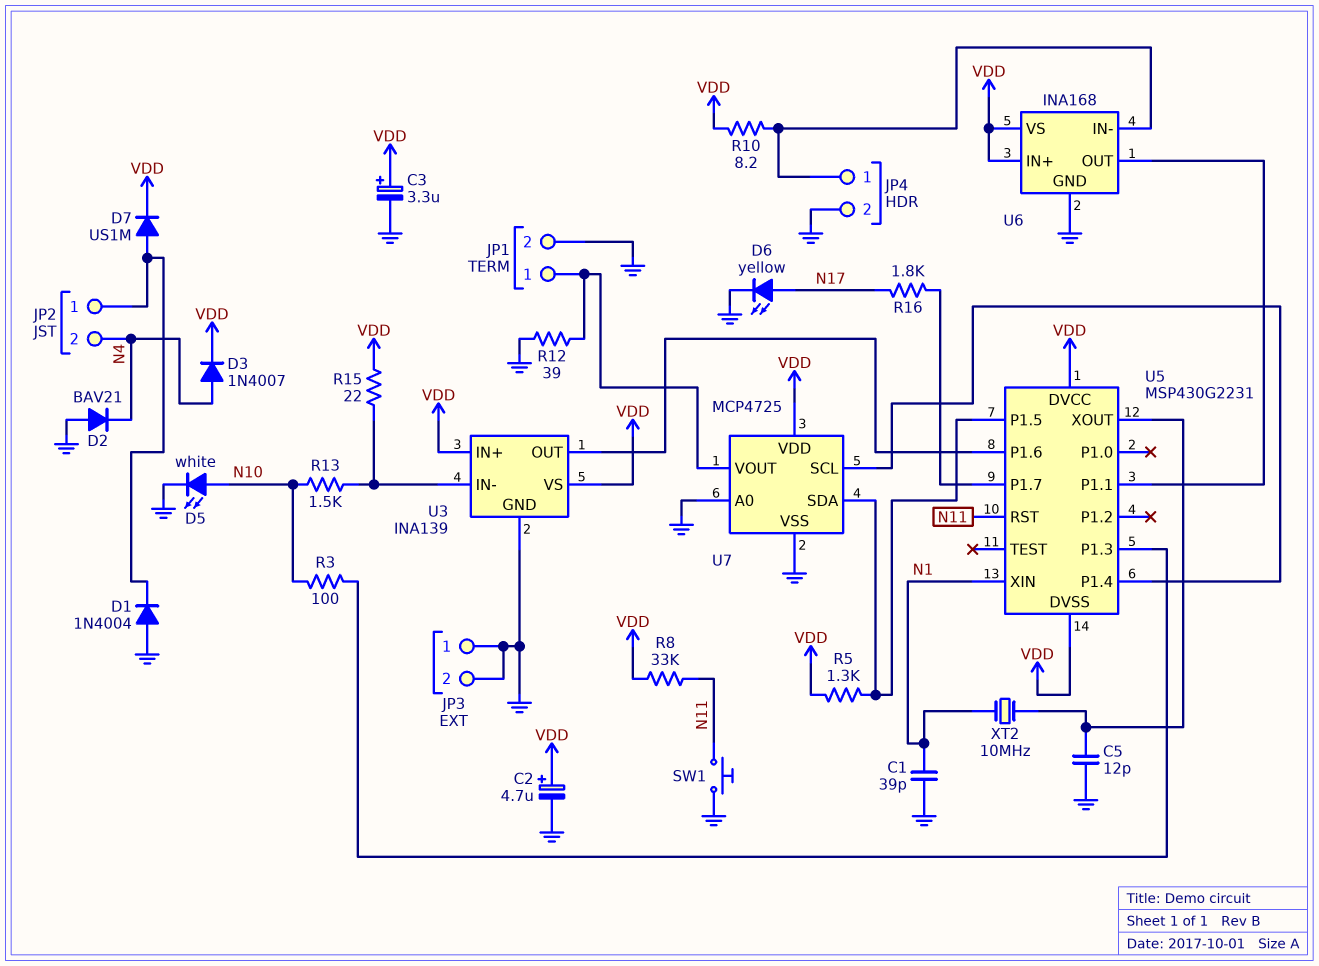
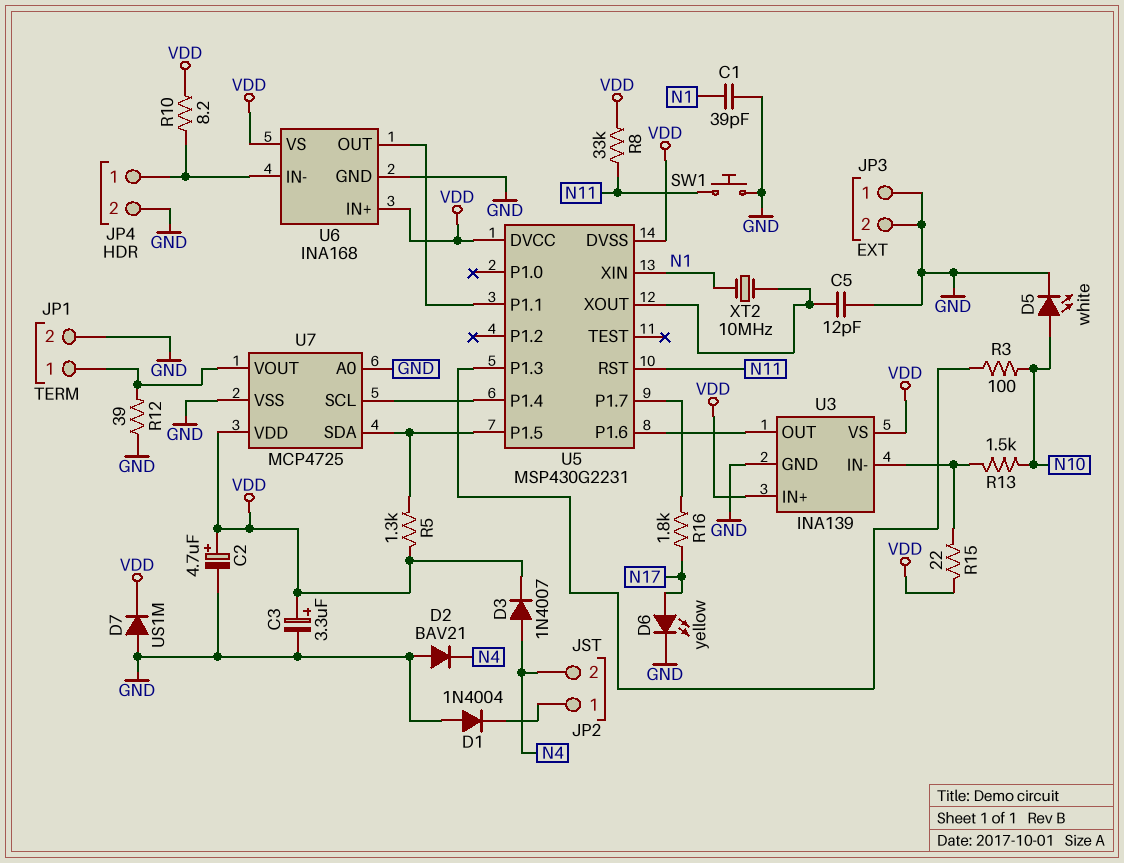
D7: diode US1M (A JP2/1, K VDD) -> diode US1M (A GND, K VDD)

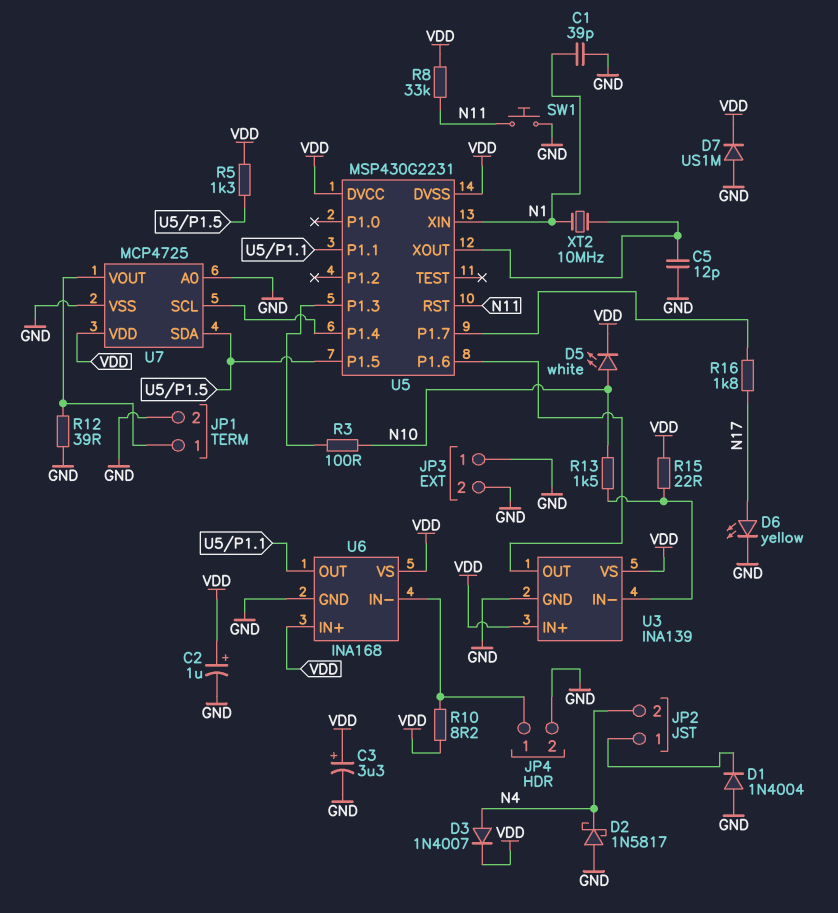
C2: 4.7uF (plus VDD, minus GND) -> 1uF (plus VDD, minus GND)
D2: diode BAV21 (A GND, K N4) -> schottky 1N5817 (A GND, K N4)
D5: LED white (A N10, K GND) -> LED white (A N10, K VDD)

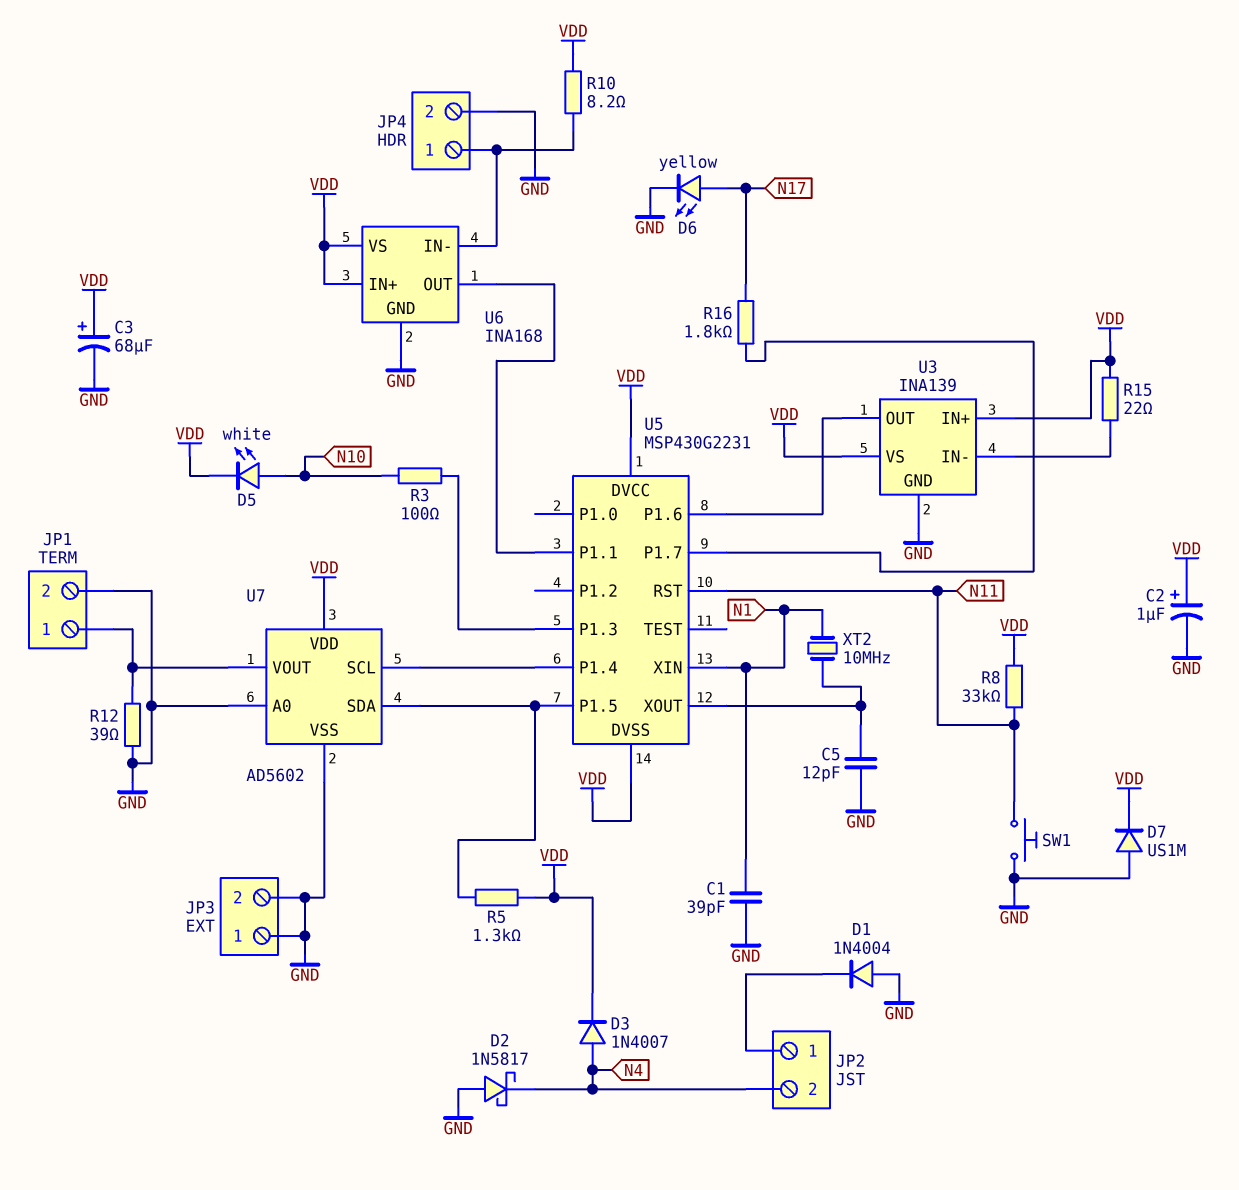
C3: 3.3uF (plus VDD, minus GND) -> 68uF (plus VDD, minus GND)
R13: 1.5k (N10, U3/IN-) -> none
U7: MCP4725 -> AD5602

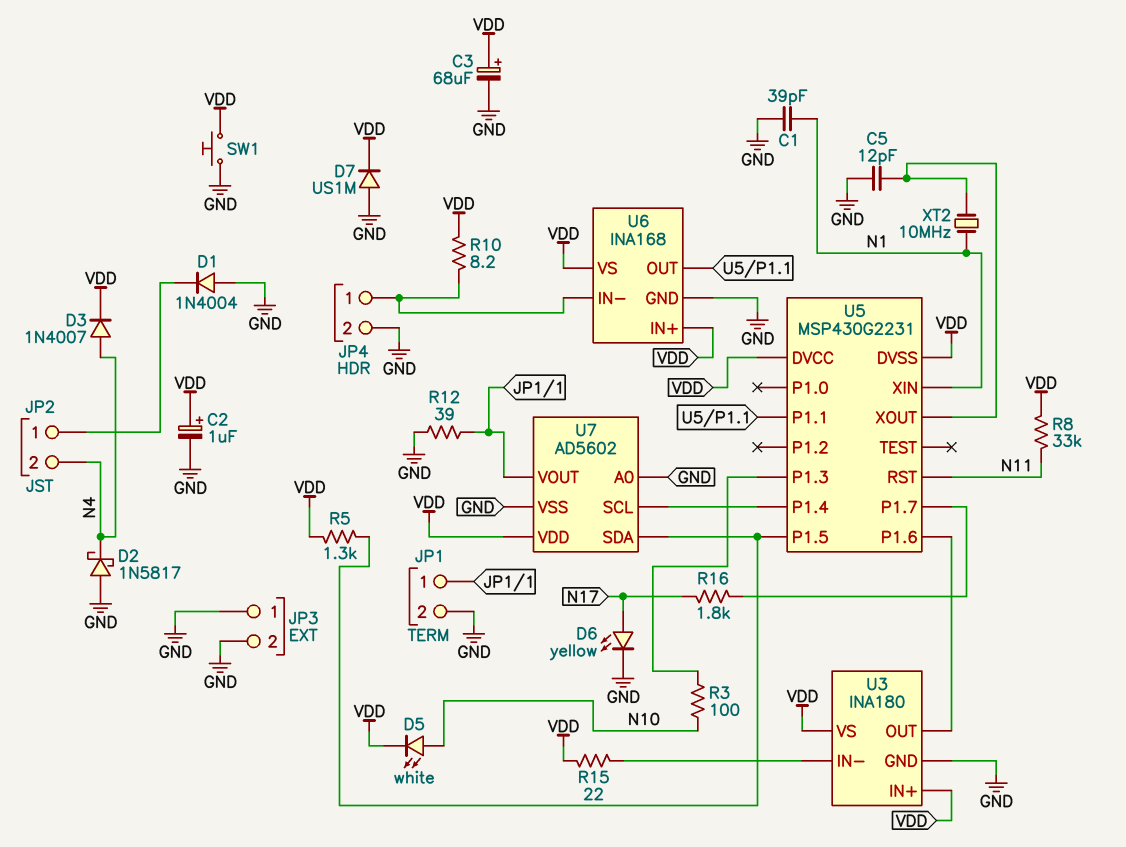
SW1: button (GND, N11) -> button (GND, VDD)
U3: INA139 -> INA180

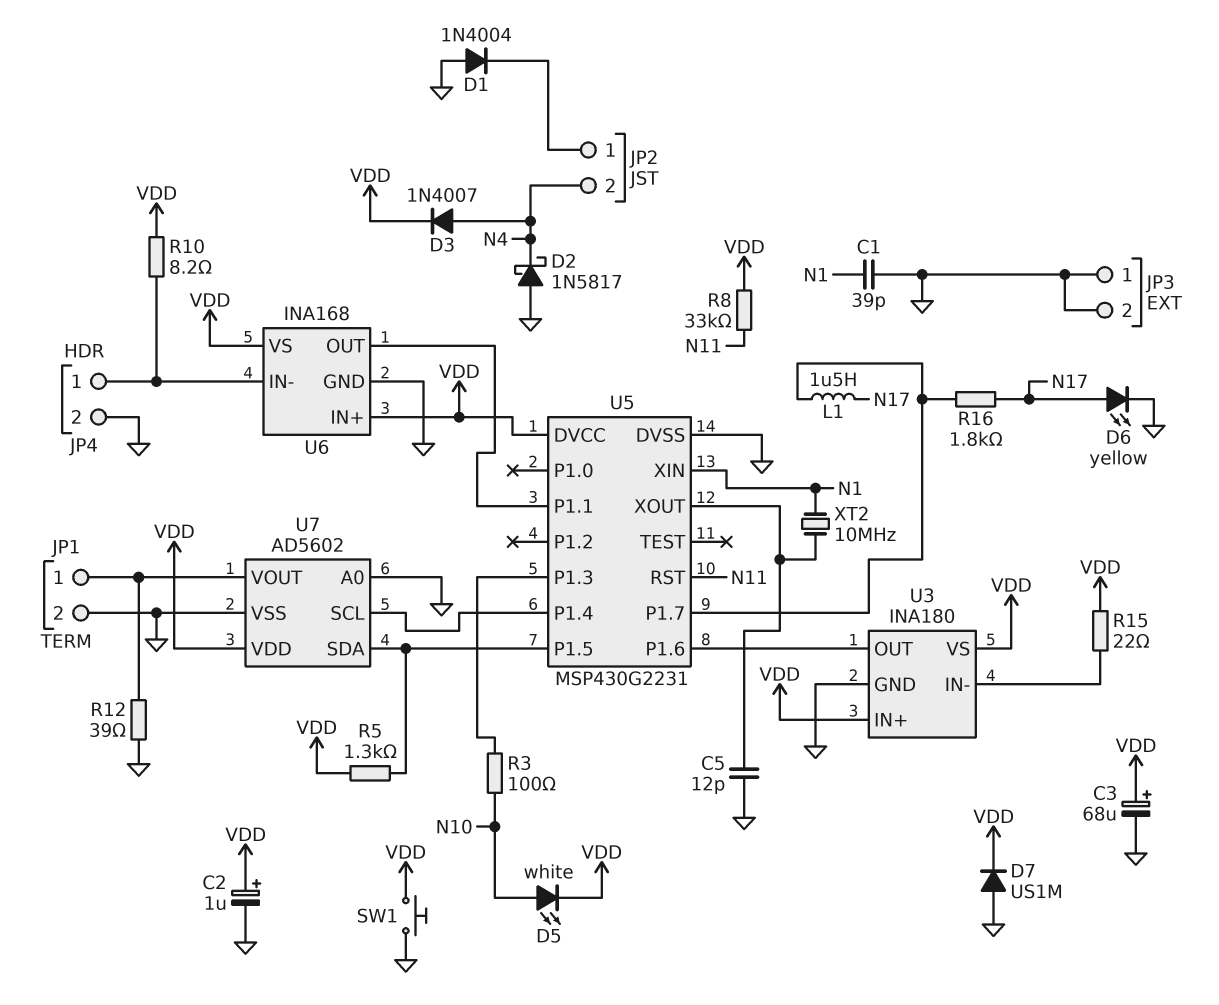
L1: none -> 1.5uH (N17, U5/P1.7)
U5 pin DVSS: VDD -> GND

